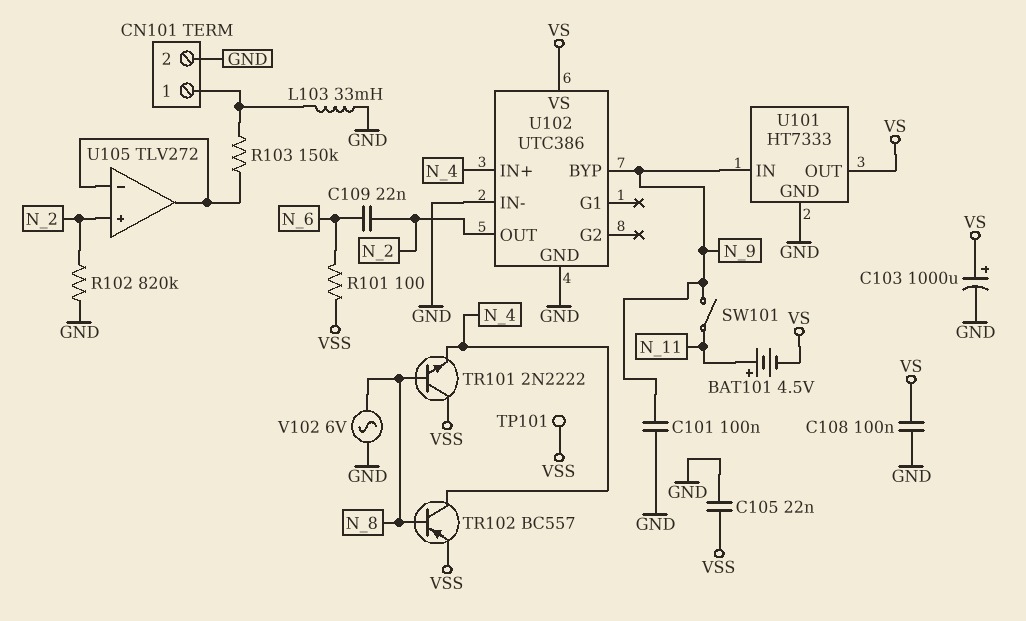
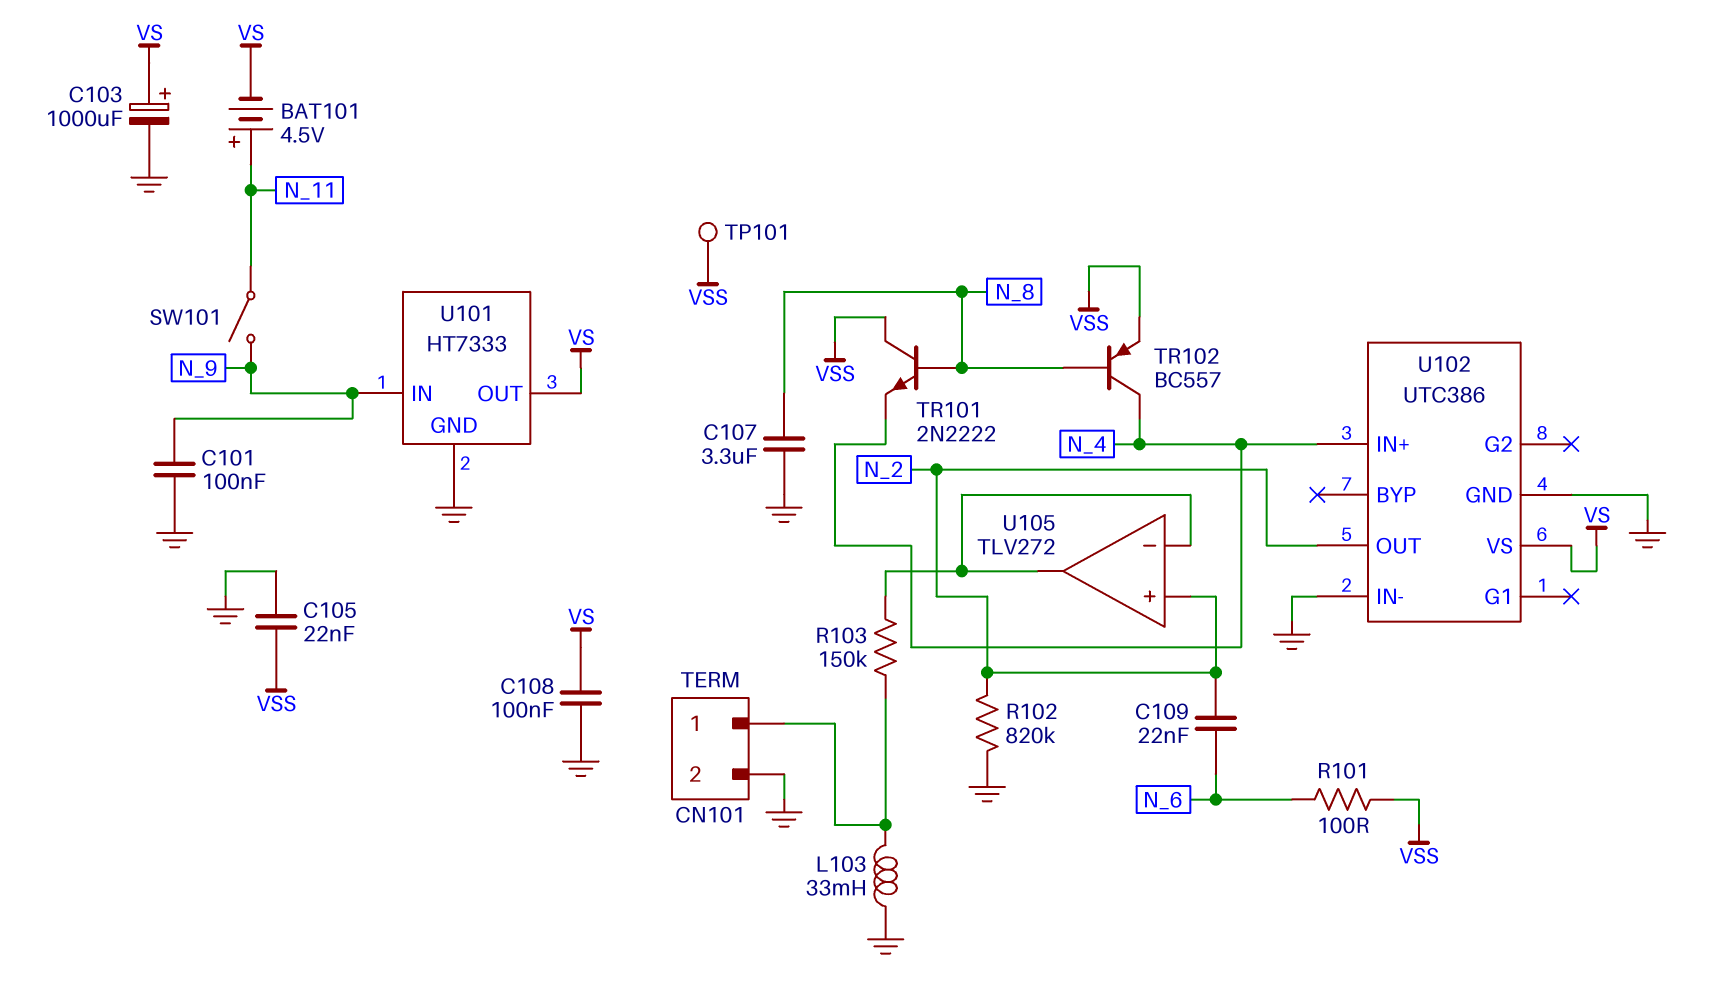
C107: none -> 3.3uF (GND, N_8)
U102 pin BYP: N_9 -> none
V102: AC 6V (GND, N_8) -> none

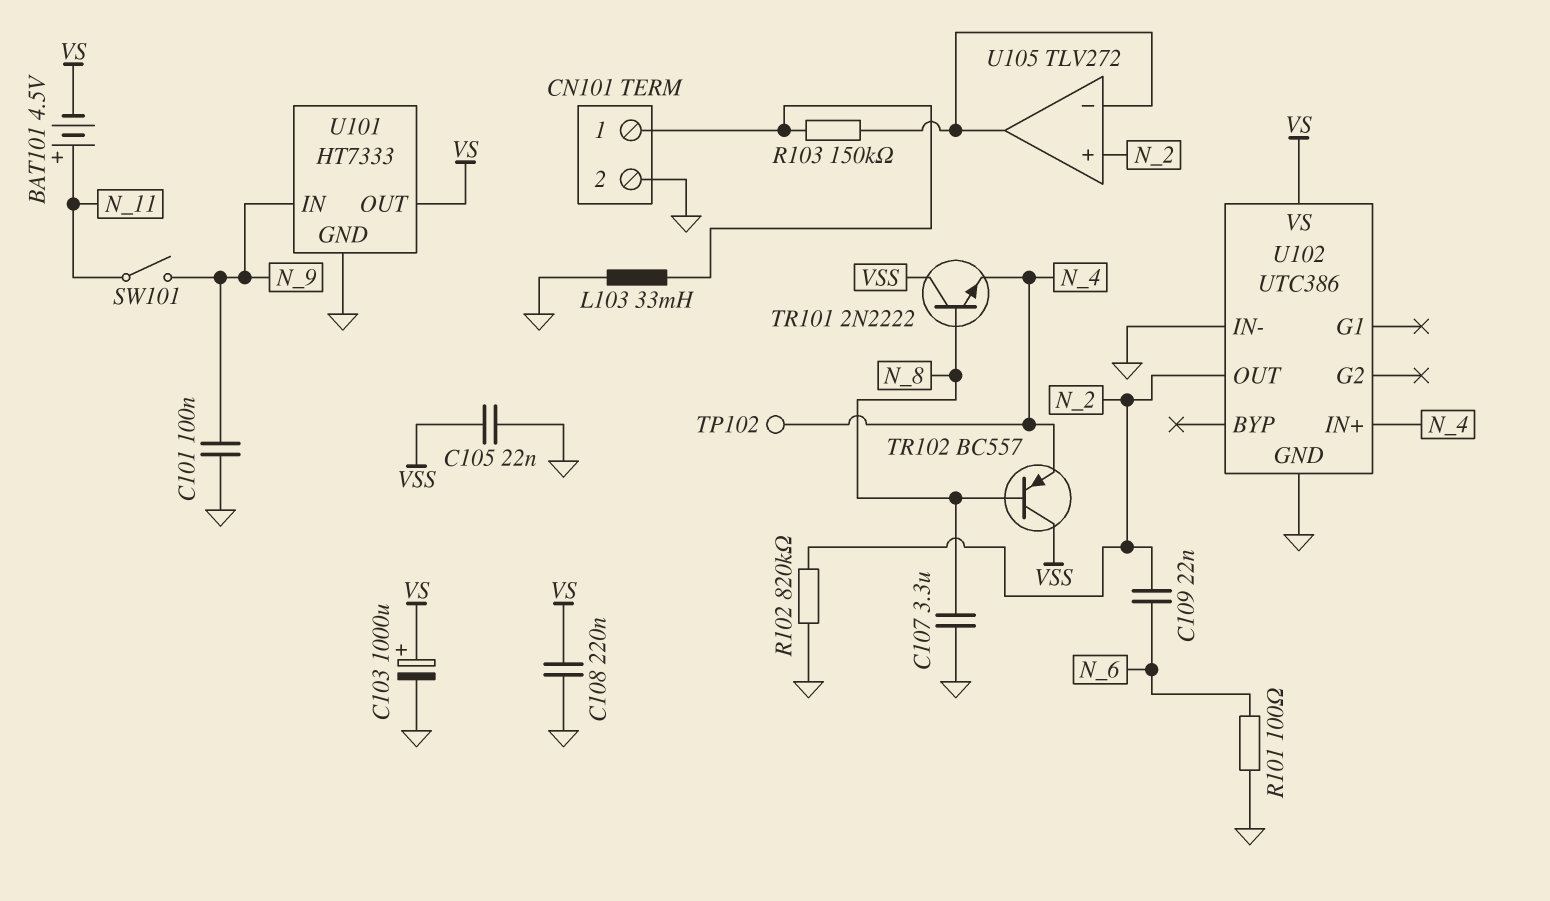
C108: 100nF (GND, VS) -> 220nF (GND, VS)
R101: 100 (N_6, VSS) -> 100 (GND, N_6)
TP101: test point (VSS) -> none
TP102: none -> test point (N_4)
TR102: PNP BC557 (B N_8, C N_4, E VSS) -> PNP BC557 (B N_8, C VSS, E N_4)

